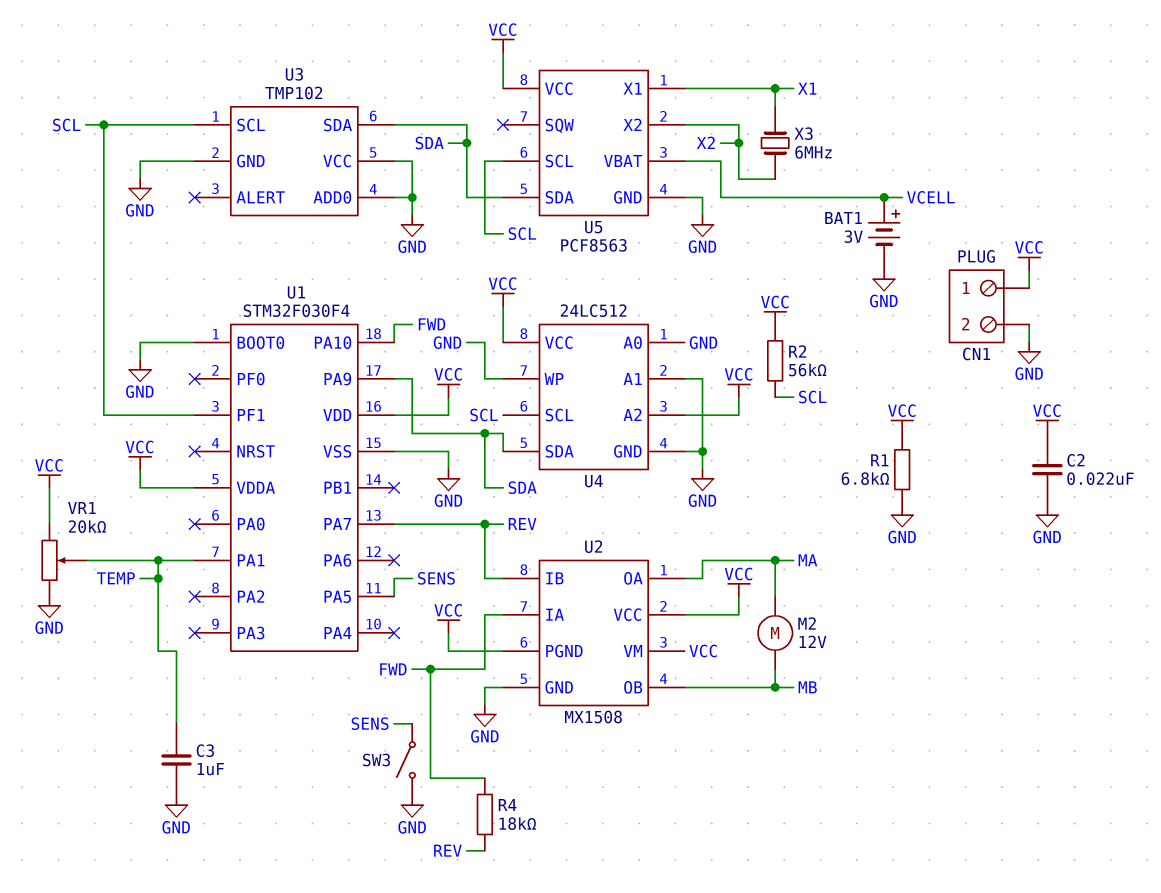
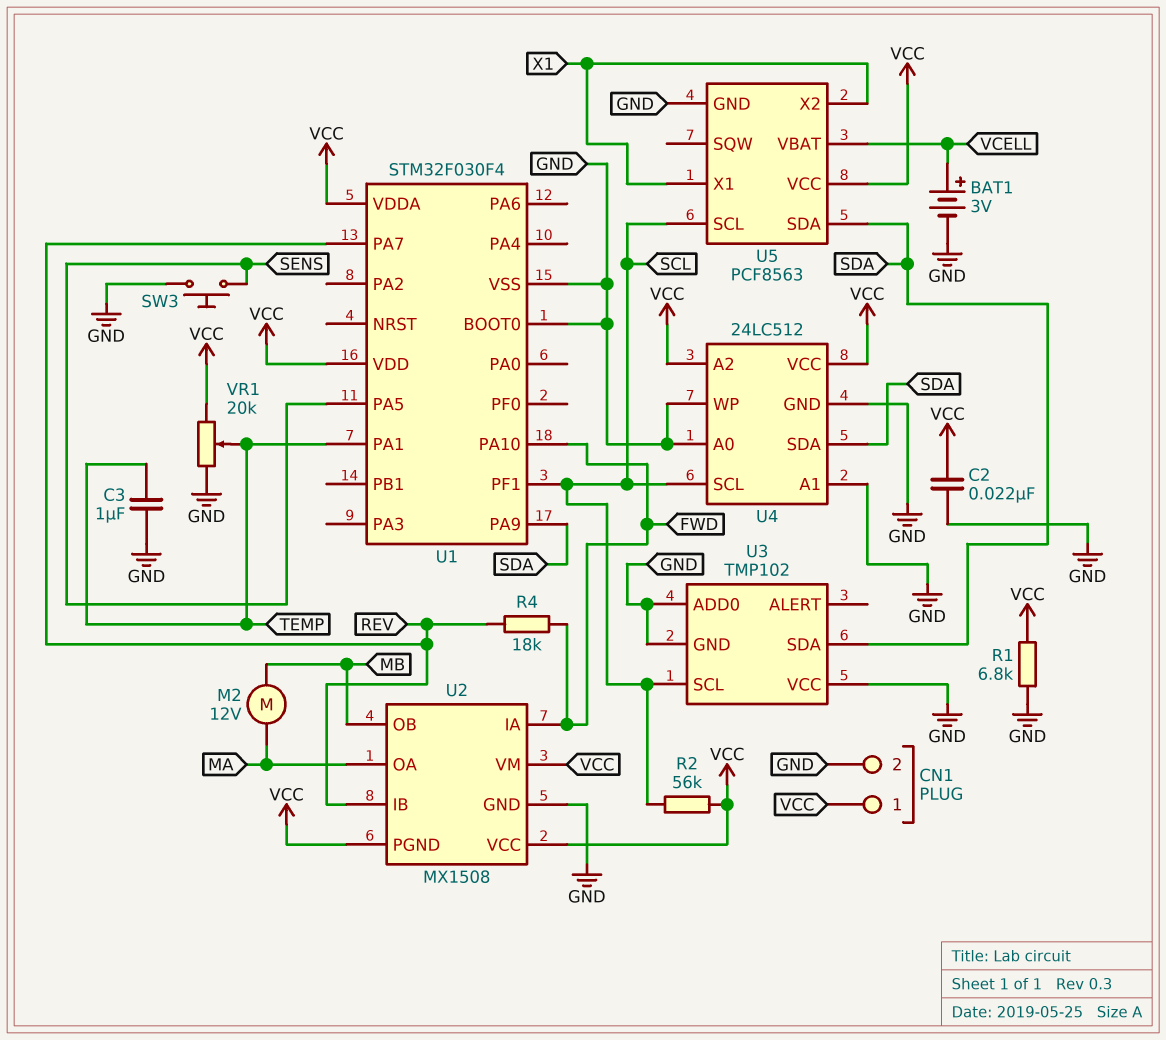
SW3: switch (GND, SENS) -> button (GND, SENS)
U5 pin X2: X2 -> X1
X3: 6MHz (X1, X2) -> none

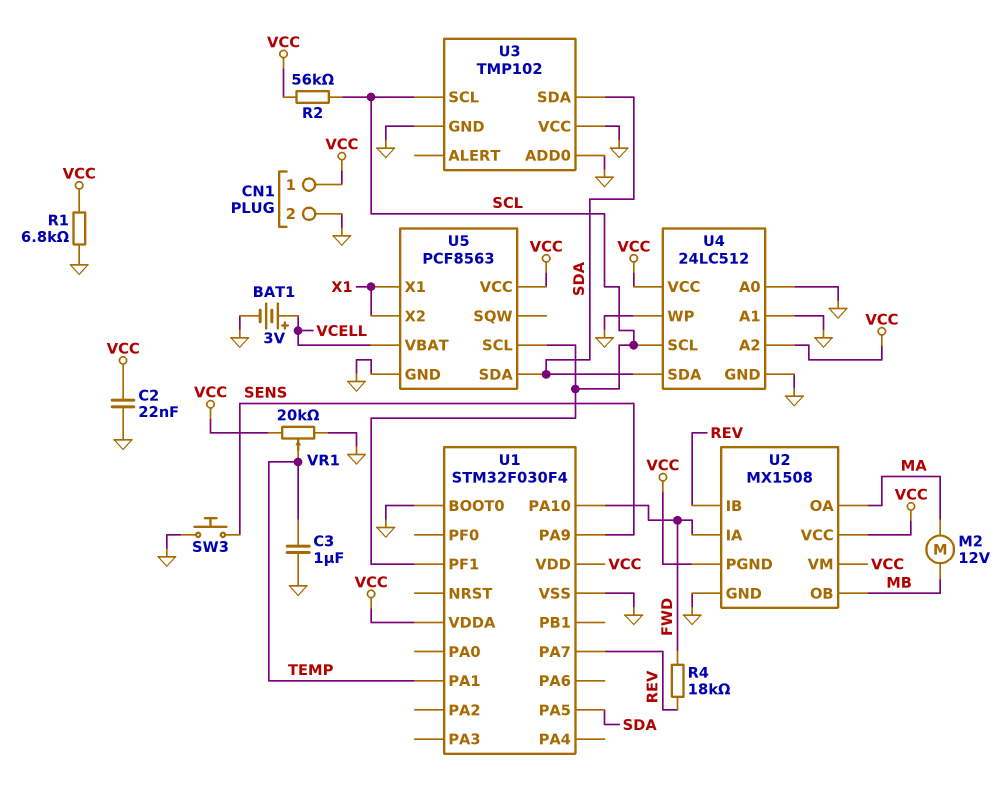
U1 pin PA5: SENS -> SDA
U1 pin PA9: SDA -> SENS

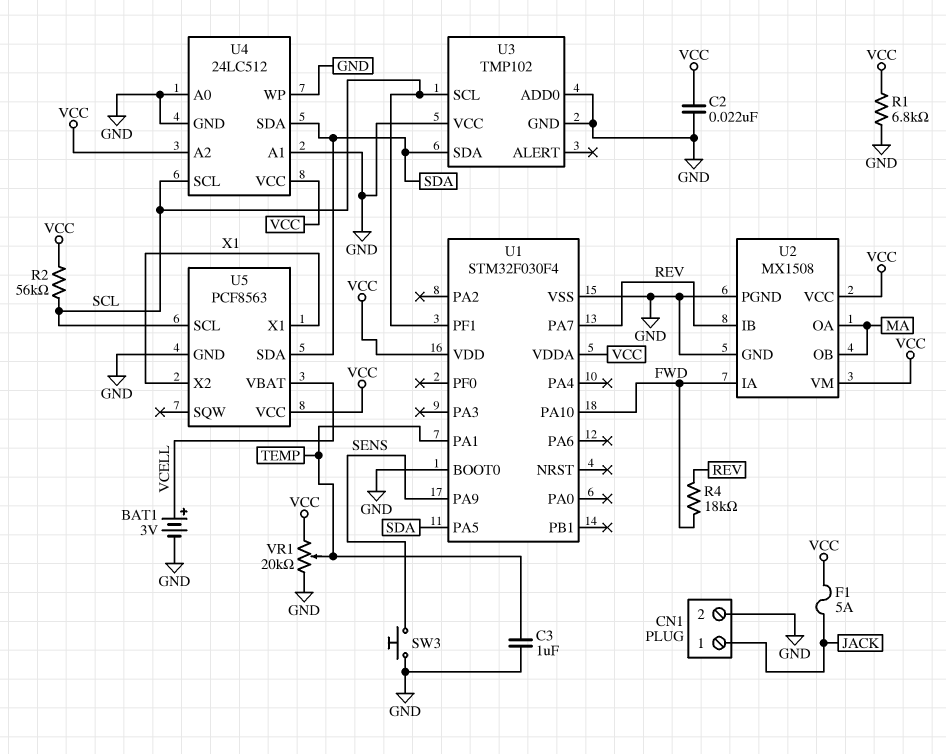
CN1 pin 1: VCC -> JACK
F1: none -> 5A (JACK, VCC)
M2: motor 12V (MA, MB) -> none
U2 pin OB: MB -> MA
U2 pin PGND: VCC -> GND

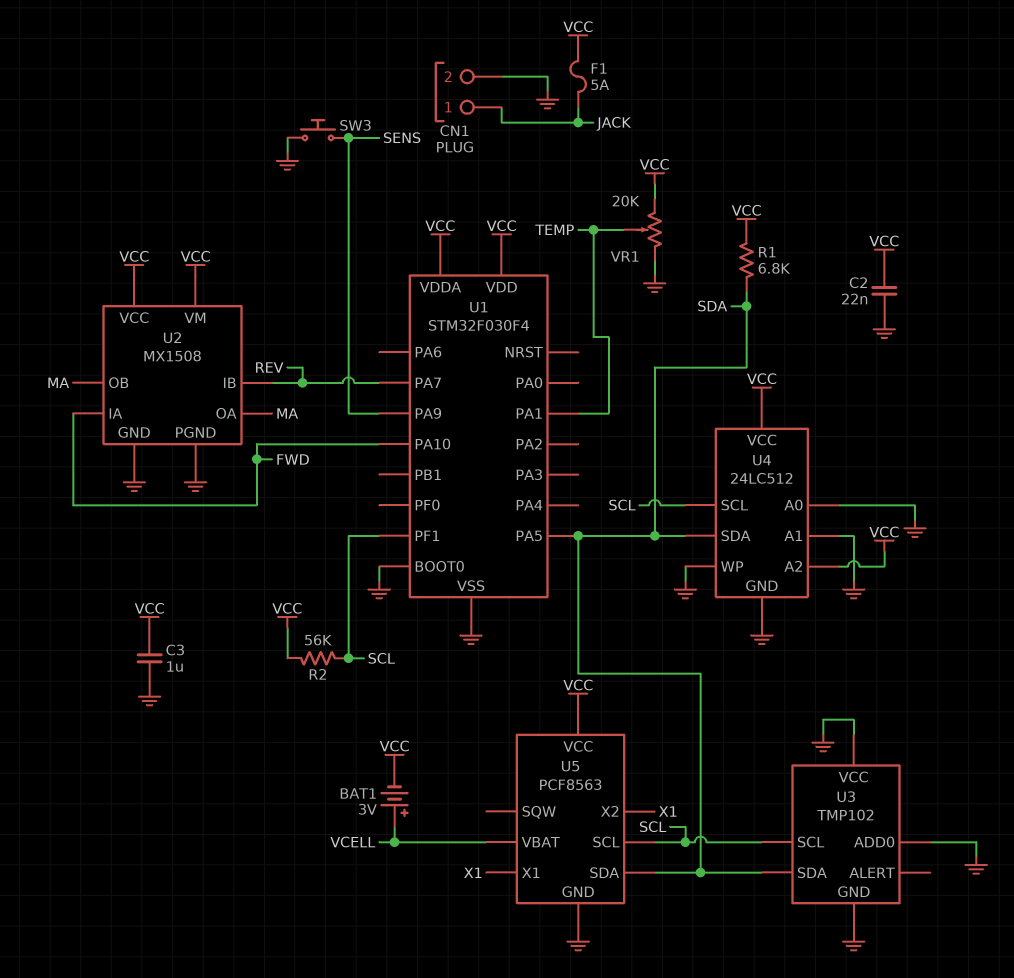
BAT1: 3V (plus VCELL, minus GND) -> 3V (plus VCELL, minus VCC)
C3: 1uF (GND, TEMP) -> 1uF (GND, VCC)
R1: 6.8k (GND, VCC) -> 6.8k (SDA, VCC)
R4: 18k (FWD, REV) -> none

